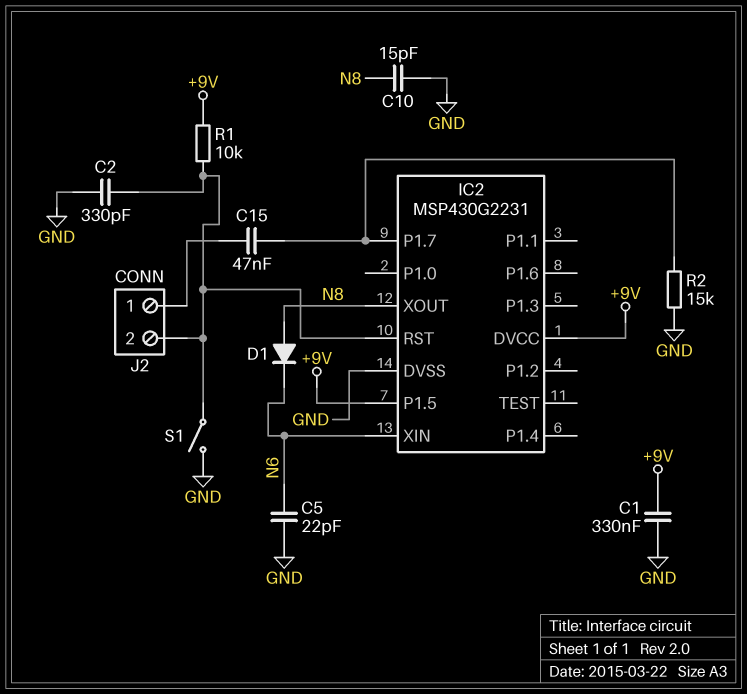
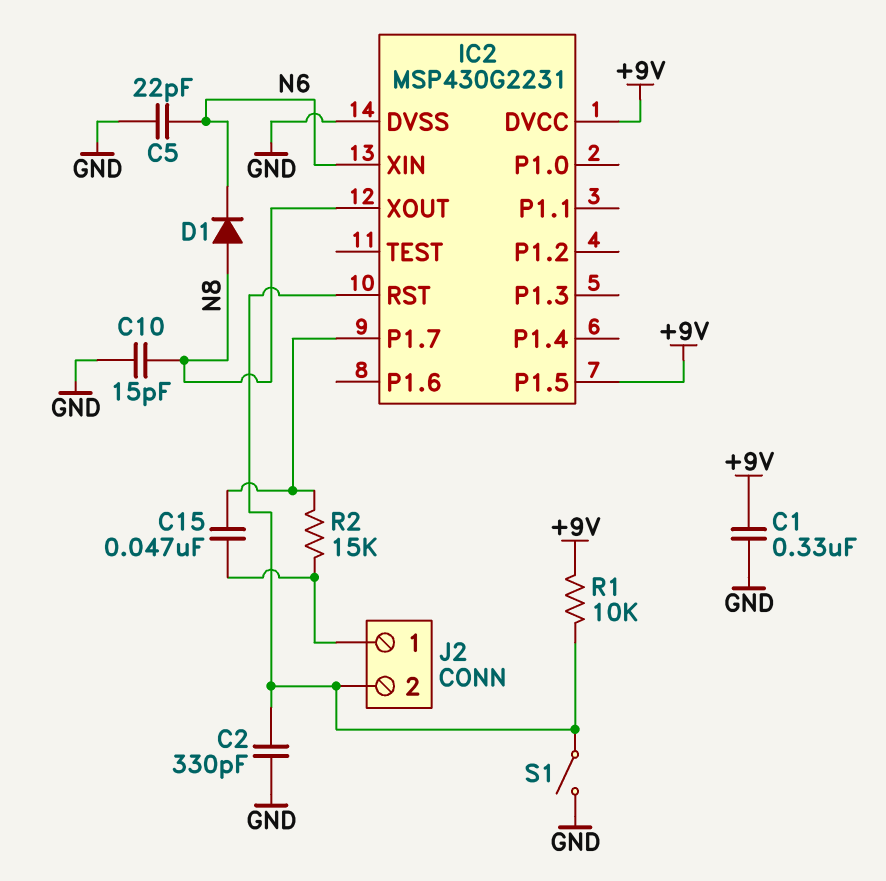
R2: 15k (GND, IC2/P1.7) -> 15k (IC2/P1.7, J2/1)

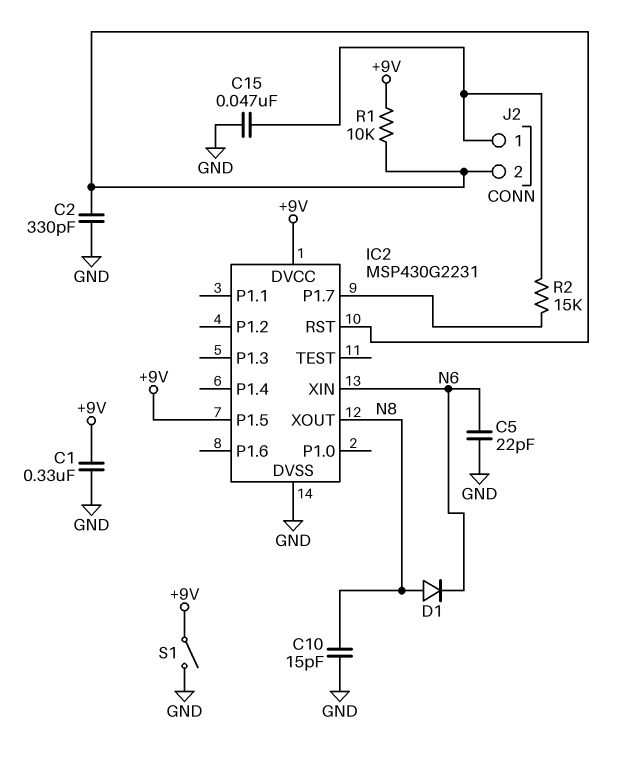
C15: 47nF (IC2/P1.7, J2/1) -> 47nF (GND, J2/1)
S1: switch (GND, IC2/RST) -> switch (+9V, GND)

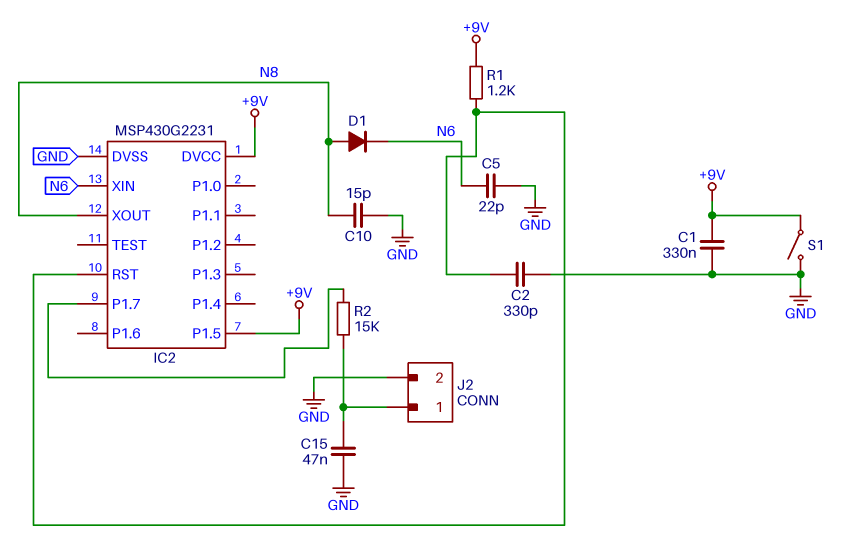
J2 pin 2: IC2/RST -> GND
R1: 10k (+9V, IC2/RST) -> 1.2k (+9V, IC2/RST)

